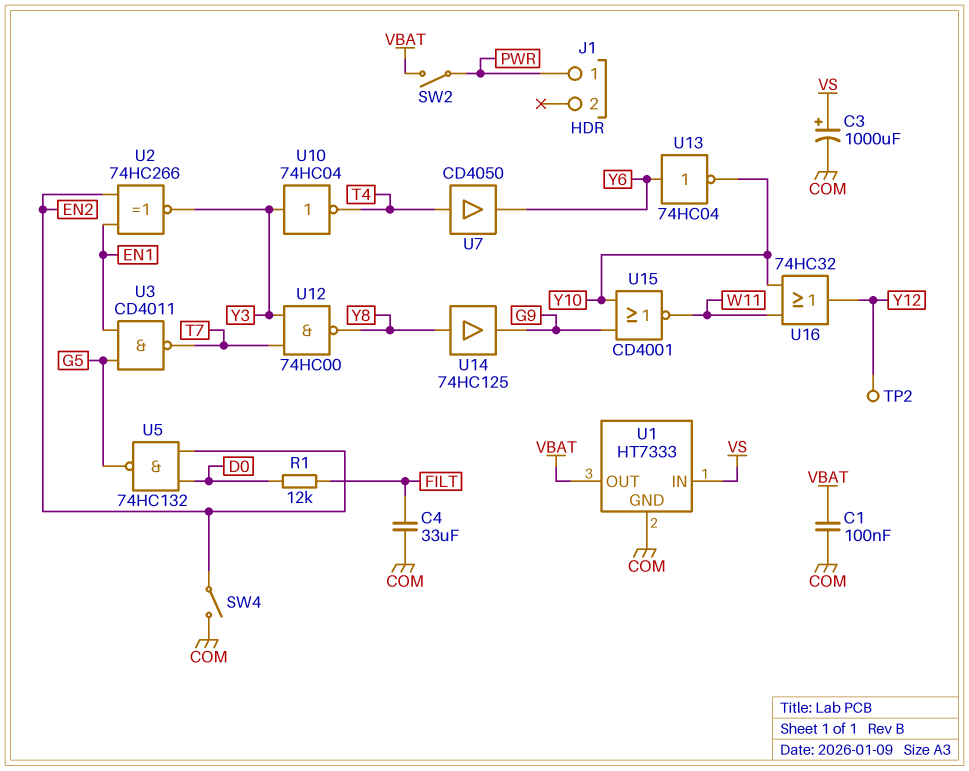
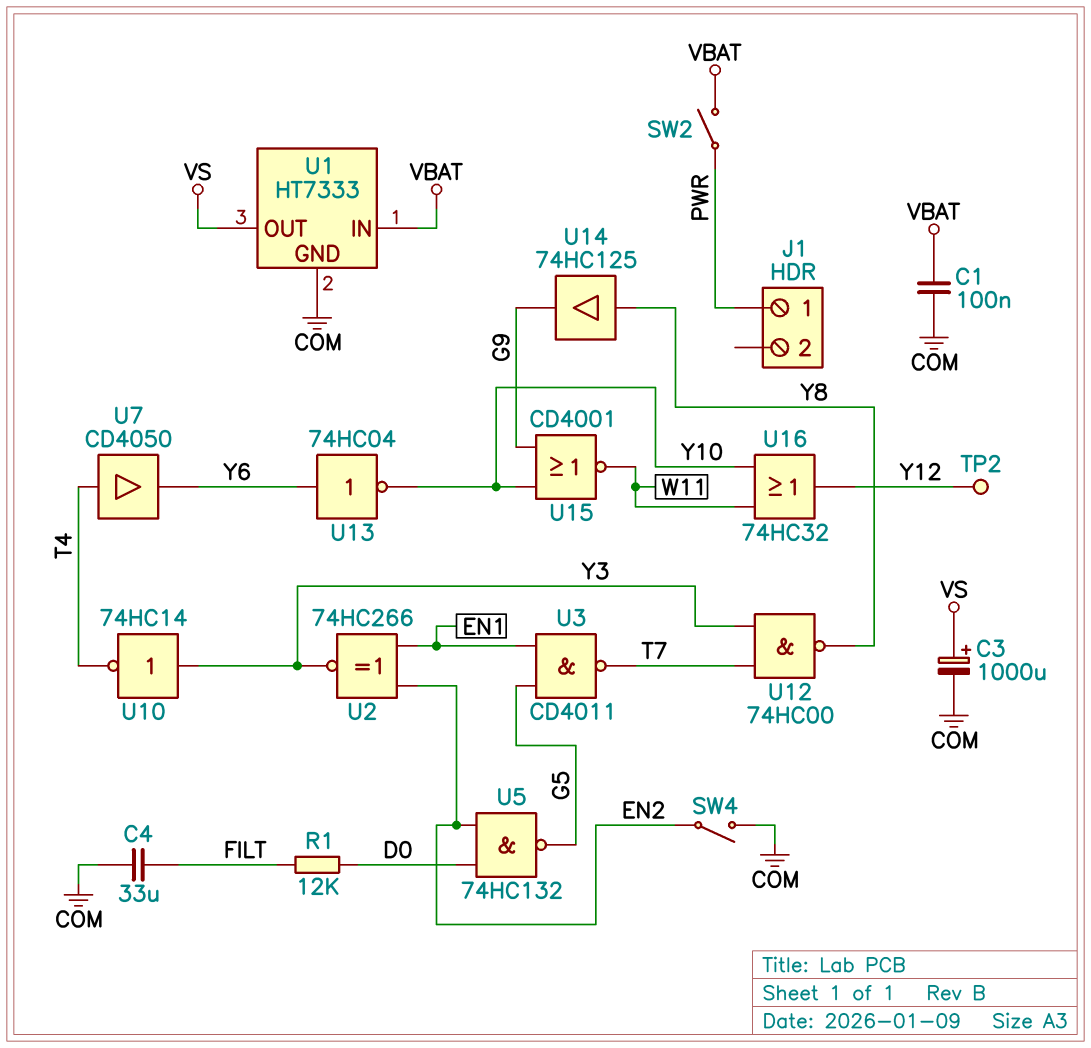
U1 pin IN: VS -> VBAT
U1 pin OUT: VBAT -> VS
U10: NOT 74HC04 (in Y3, out T4) -> NOT 74HC14 (in Y3, out T4)

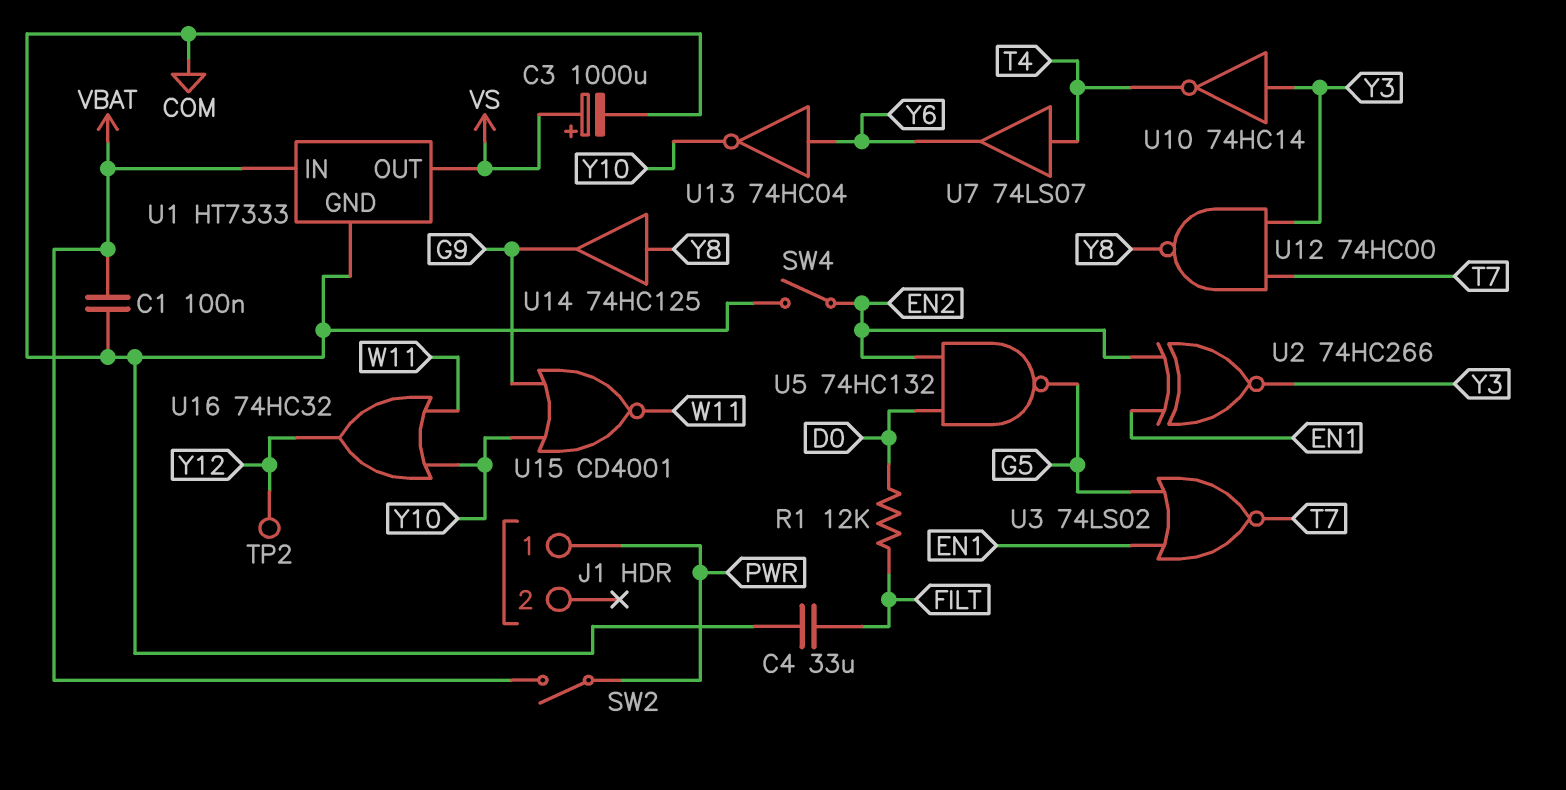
U3: NAND CD4011 (in EN1, in G5, out T7) -> NOR 74LS02 (in EN1, in G5, out T7)
U7: buffer CD4050 (in T4, out Y6) -> buffer 74LS07 (in T4, out Y6)

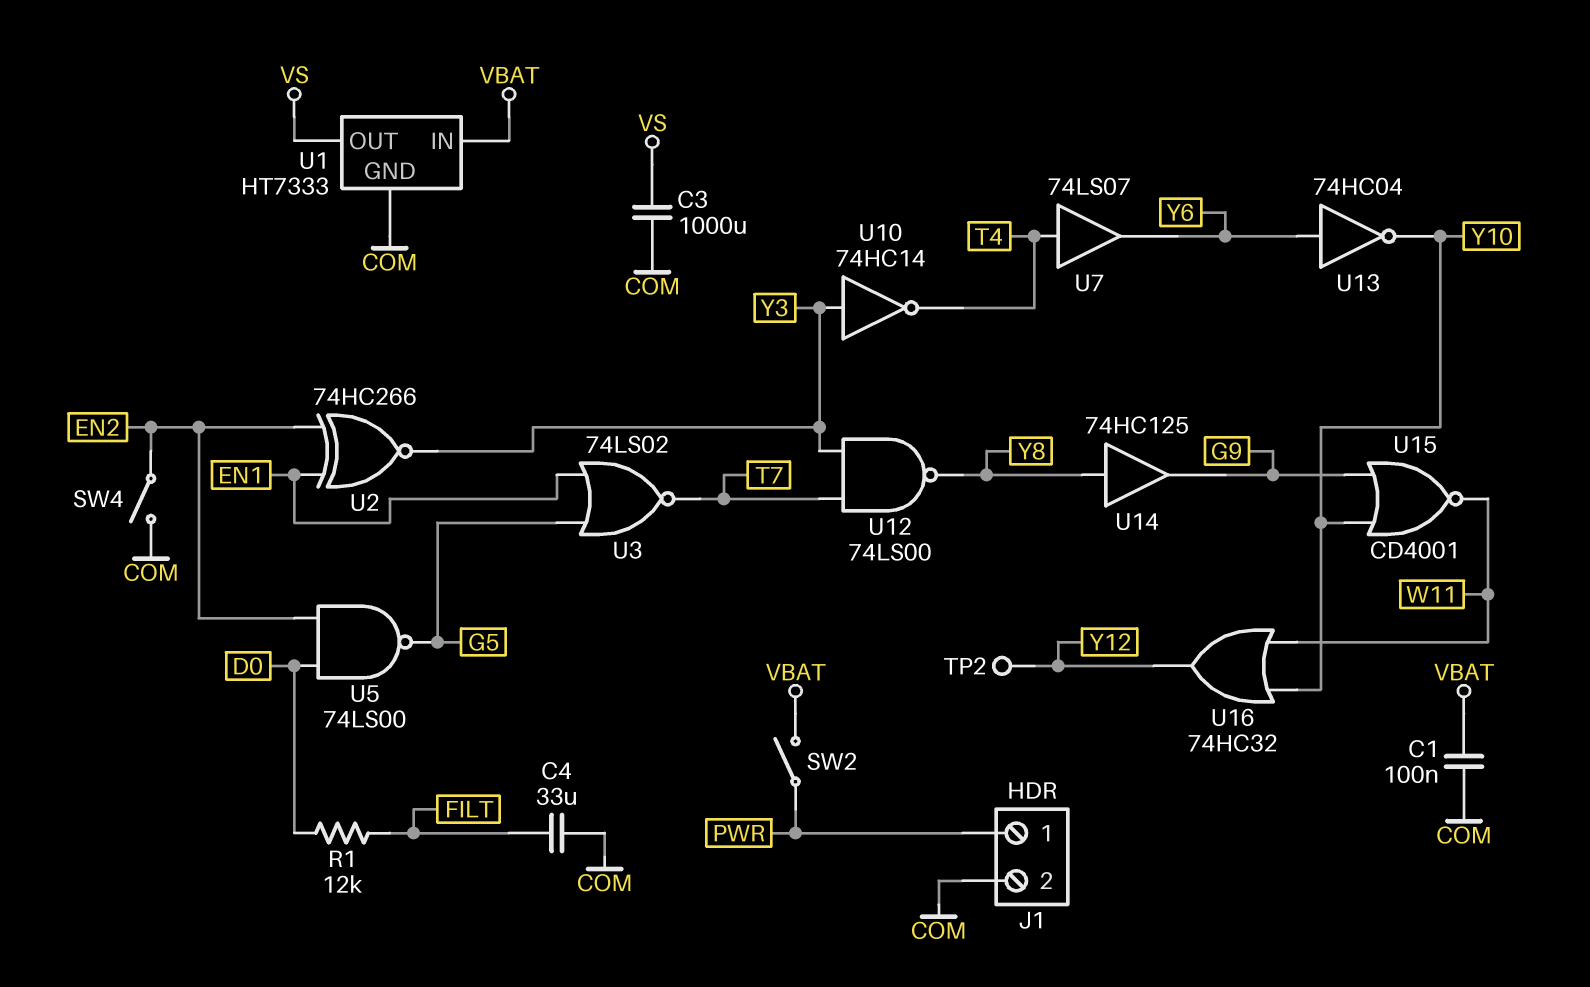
C3: 1000uF (plus VS, minus COM) -> 1000uF (COM, VS)
J1 pin 2: none -> COM
U5: NAND 74HC132 (in D0, in EN2, out G5) -> NAND 74LS00 (in D0, in EN2, out G5)
U12: NAND 74HC00 (in T7, in Y3, out Y8) -> NAND 74LS00 (in T7, in Y3, out Y8)

